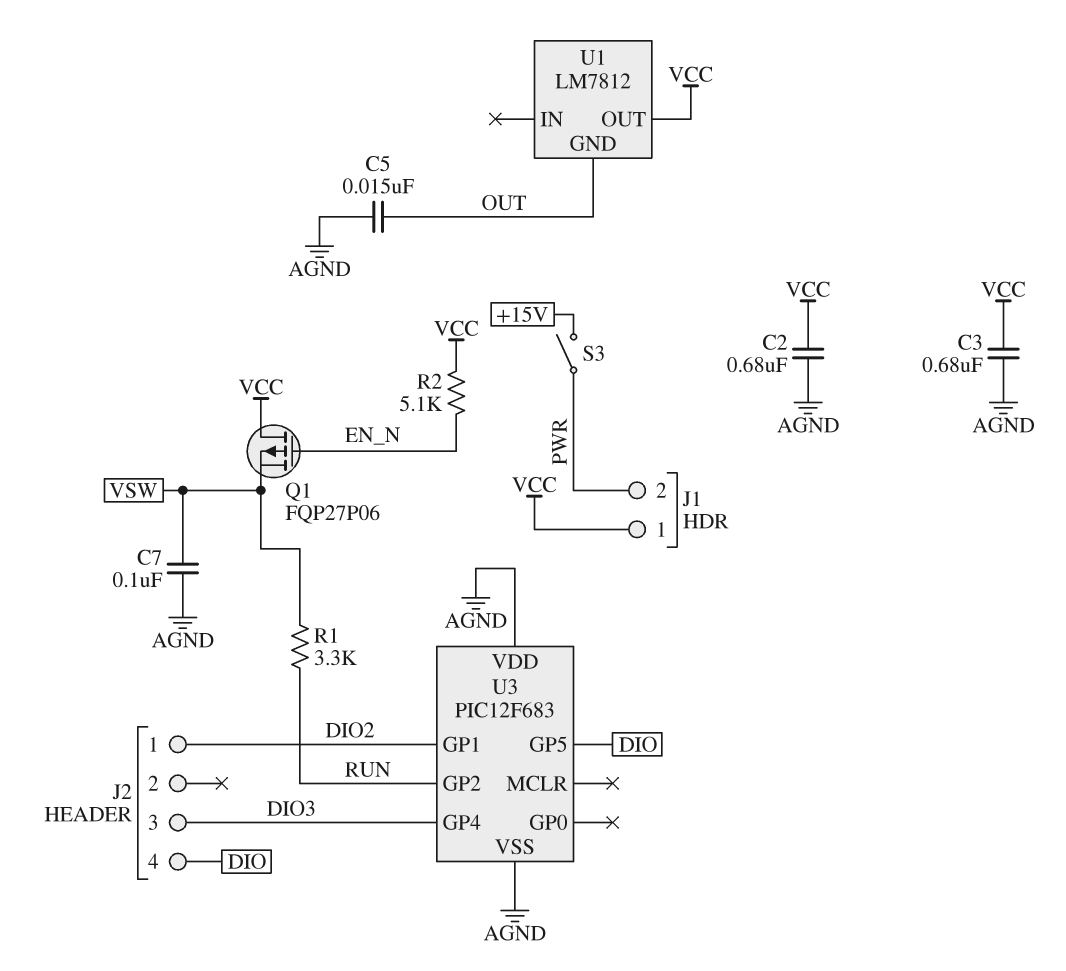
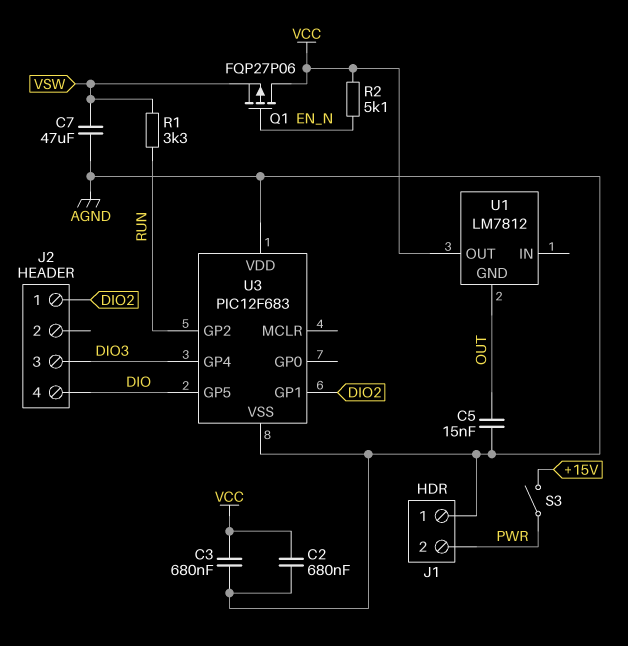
C7: 100nF (AGND, VSW) -> 47uF (AGND, VSW)
J1 pin 1: VCC -> AGND

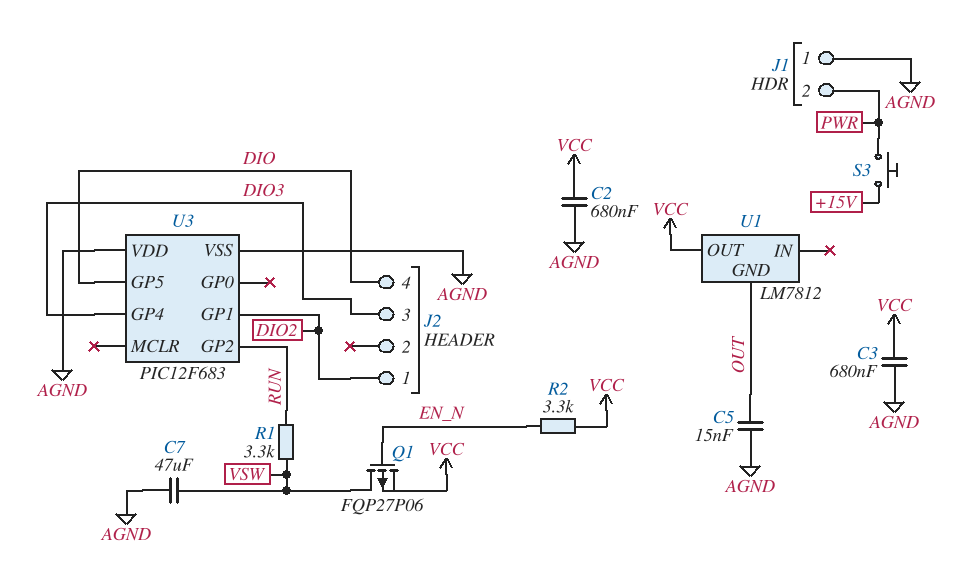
Q1: PMOS FQP27P06 (G EN_N, D VCC, S VSW) -> PMOS FQP27P06 (G EN_N, D VSW, S VCC)
R2: 5.1k (EN_N, VCC) -> 3.3k (EN_N, VCC)
S3: switch (+15V, PWR) -> button (+15V, PWR)

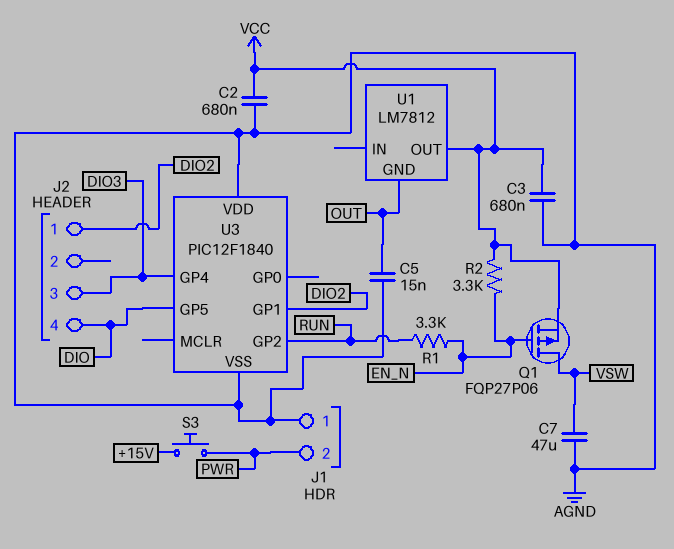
R1: 3.3k (RUN, VSW) -> 3.3k (EN_N, RUN)
U3: PIC12F683 -> PIC12F1840

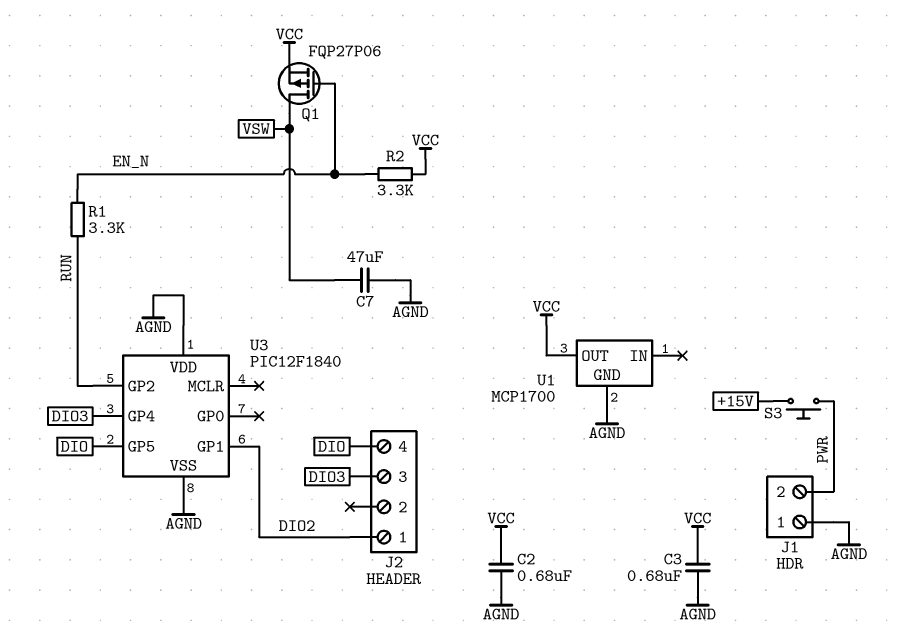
C5: 15nF (AGND, OUT) -> none
U1: LM7812 -> MCP1700
U1 pin GND: OUT -> AGND

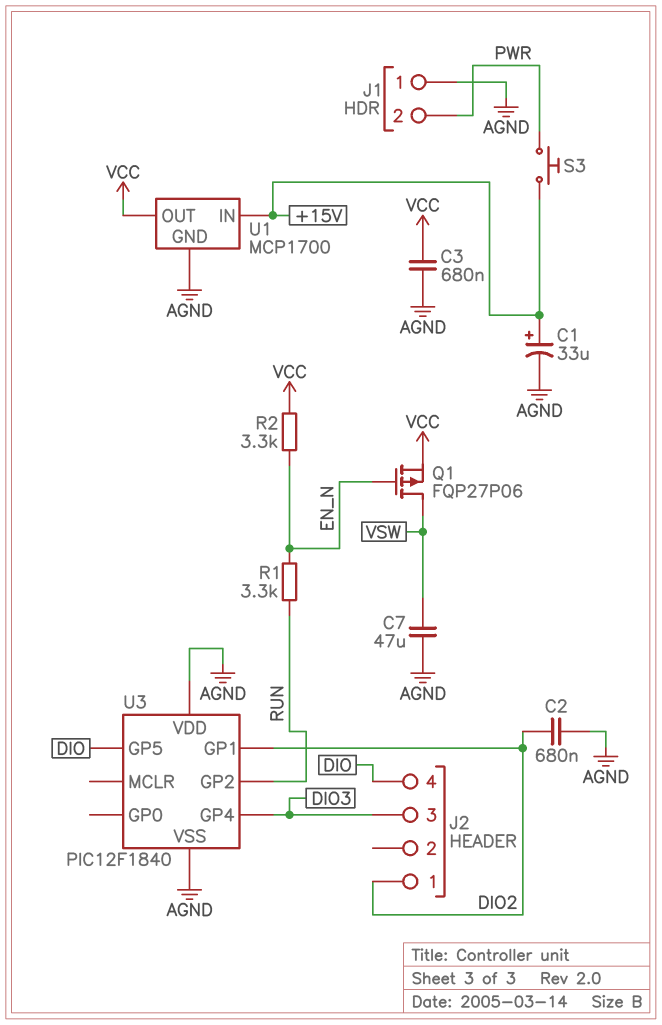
C1: none -> 33uF (plus +15V, minus AGND)
C2: 680nF (AGND, VCC) -> 680nF (AGND, DIO2)
U1 pin IN: none -> +15V

